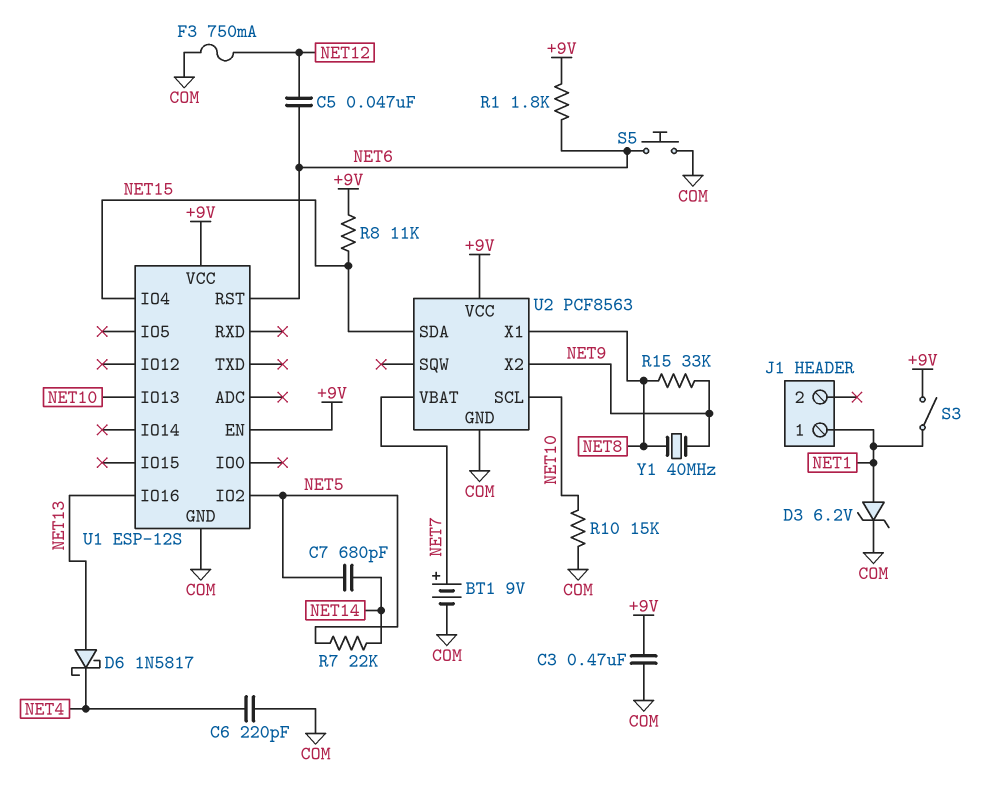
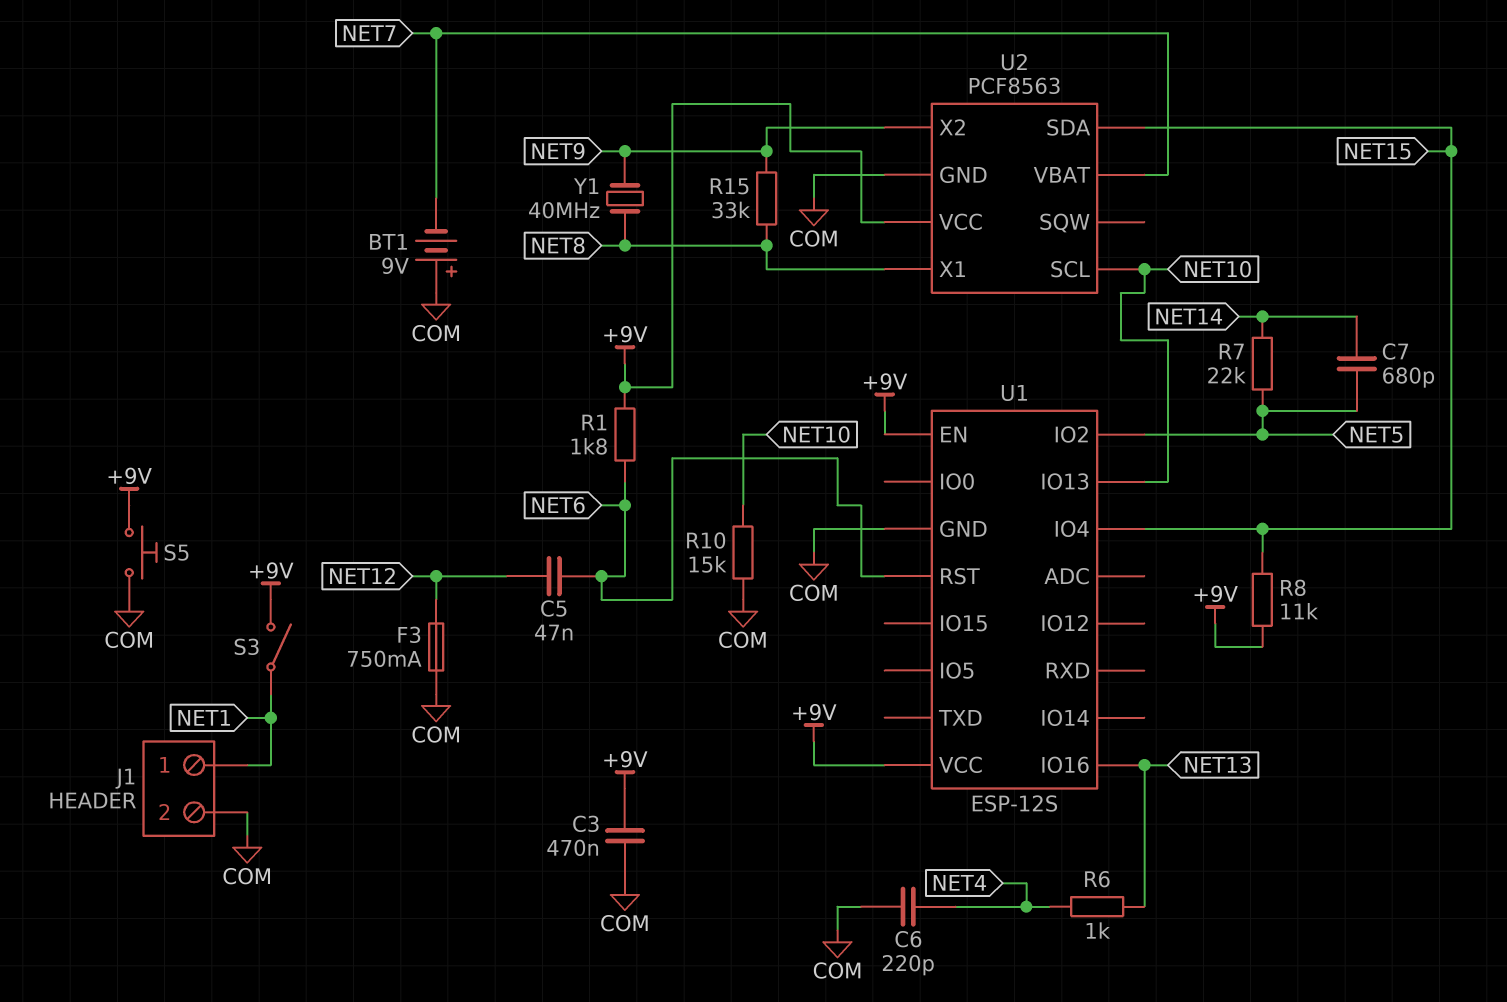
BT1: 9V (plus NET7, minus COM) -> 9V (plus COM, minus NET7)
D3: zener 6.2V (A NET1, K COM) -> none
D6: schottky 1N5817 (A NET13, K NET4) -> none
J1 pin 2: none -> COM
R6: none -> 1k (NET4, NET13)
S5: button (COM, NET6) -> button (+9V, COM)

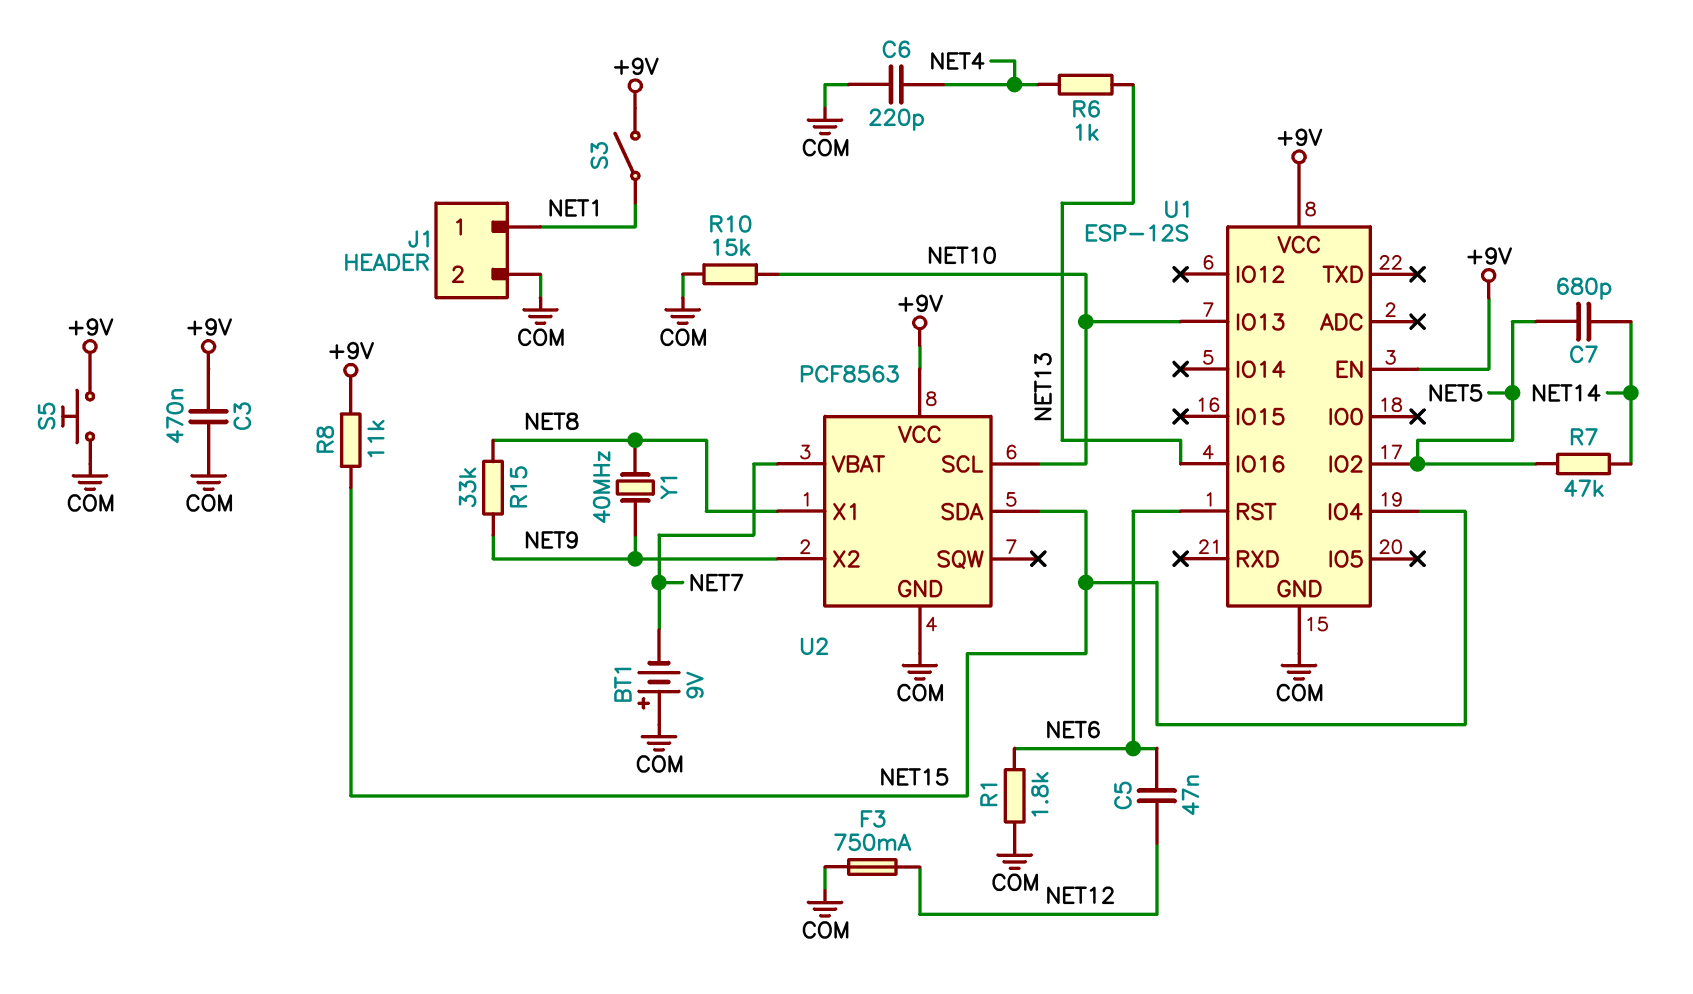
R1: 1.8k (+9V, NET6) -> 1.8k (COM, NET6)
R7: 22k (NET5, NET14) -> 47k (NET5, NET14)

